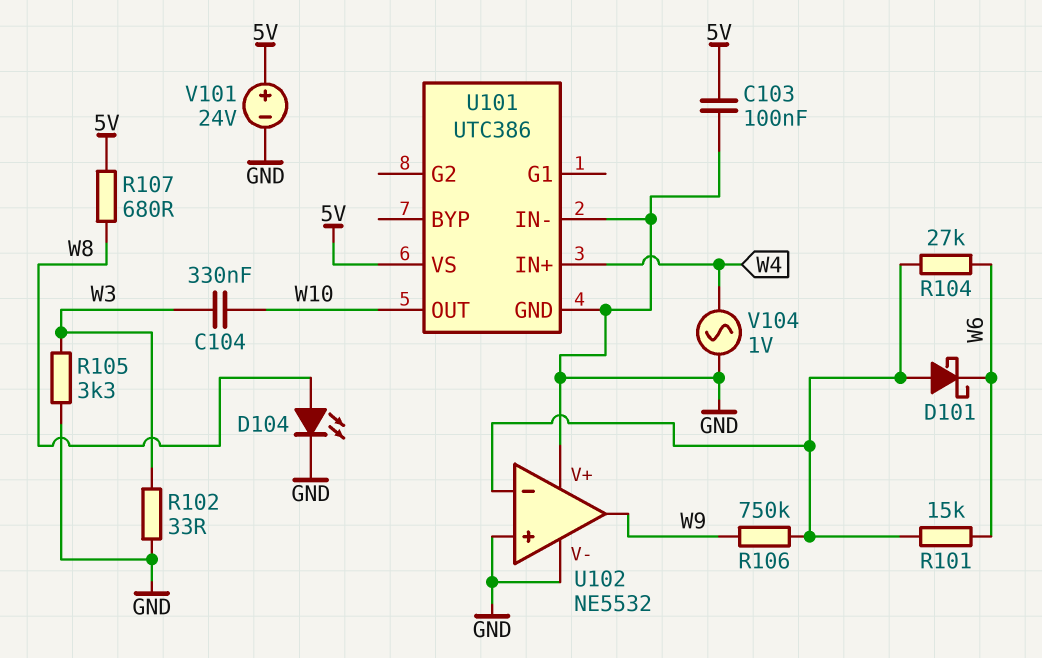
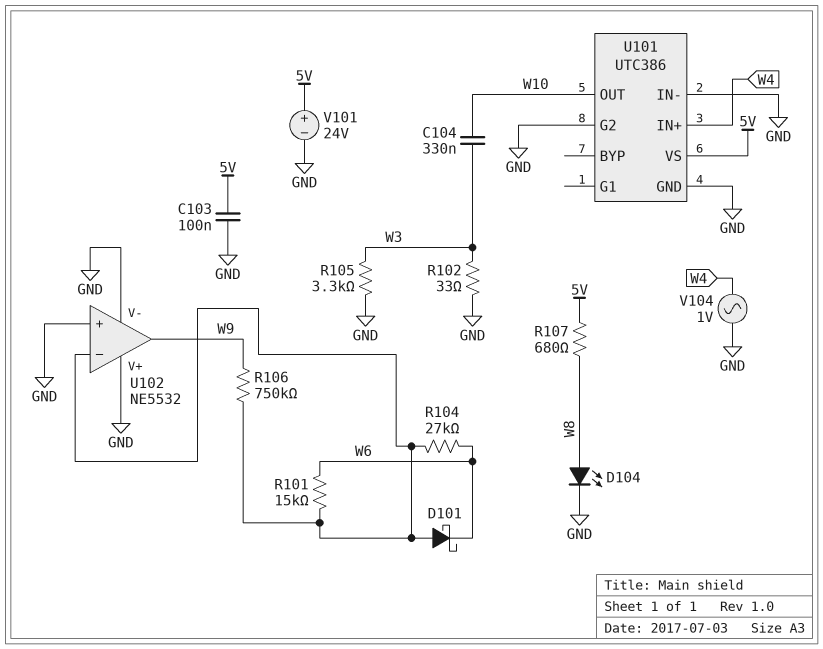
U101 pin G2: none -> GND

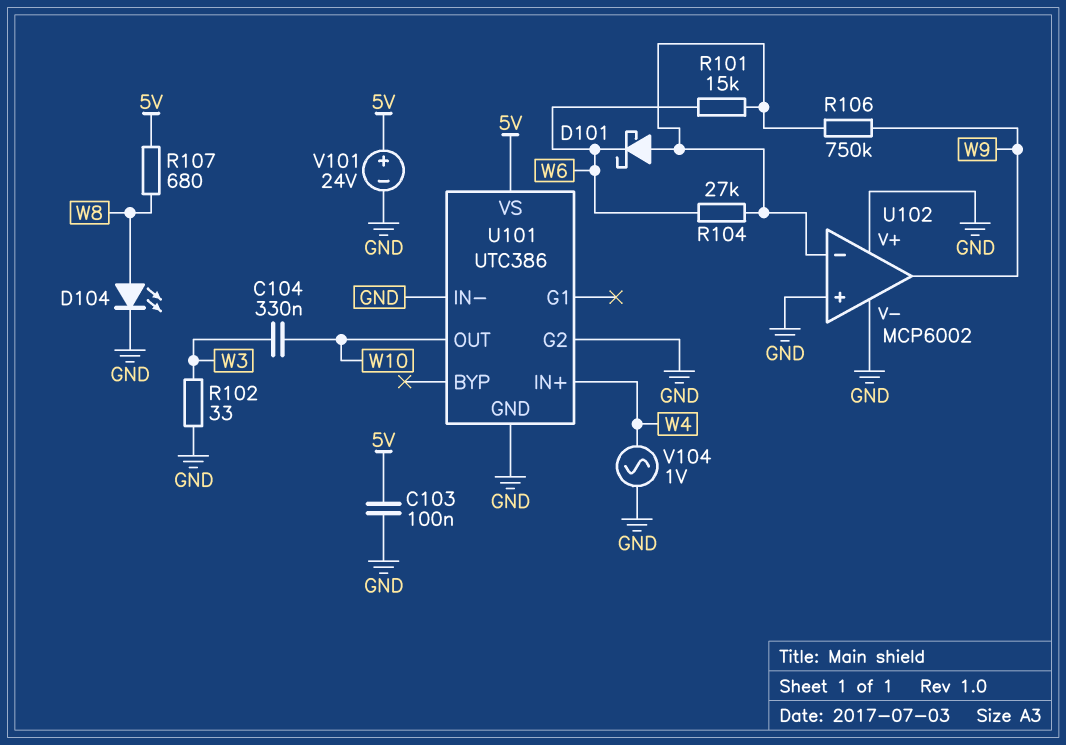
R105: 3.3k (GND, W3) -> none
U102: NE5532 -> MCP6002

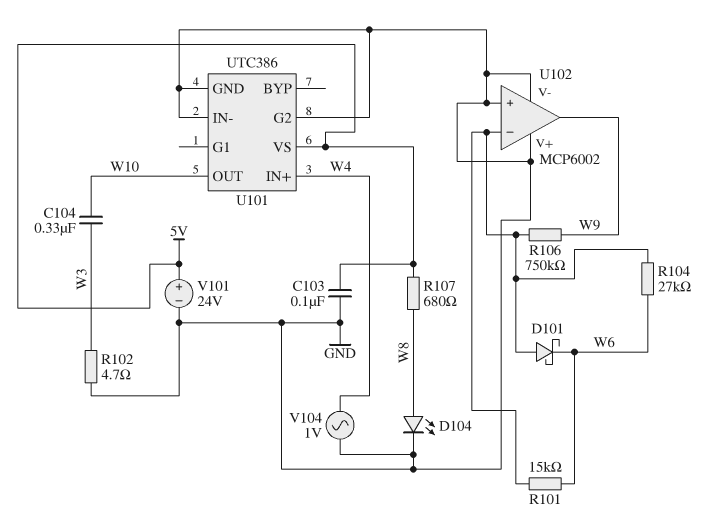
R102: 33 (GND, W3) -> 4.7 (GND, W3)

